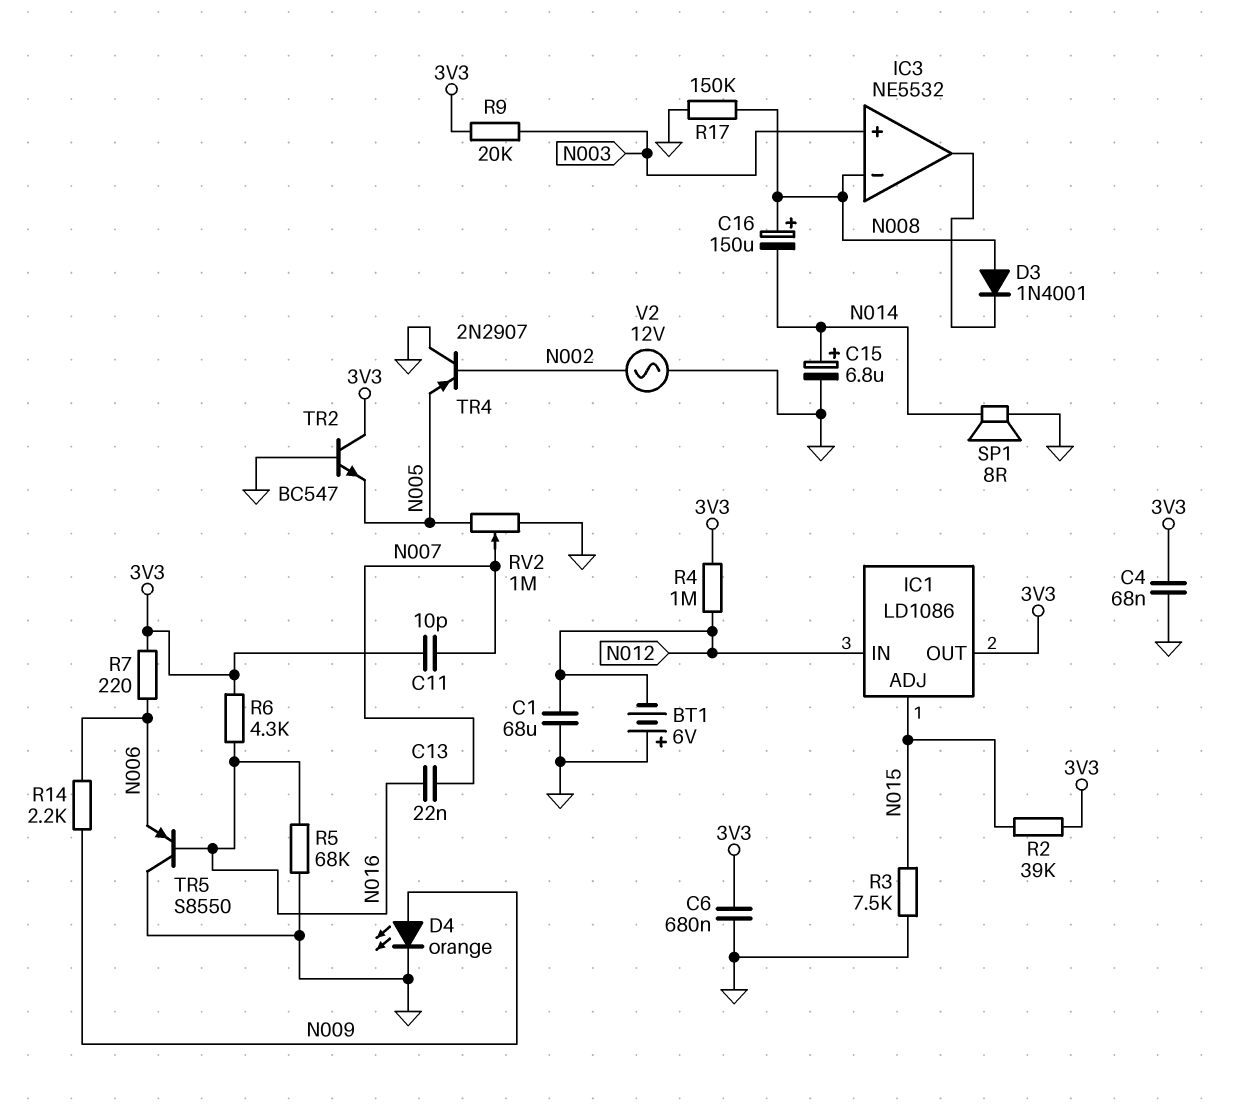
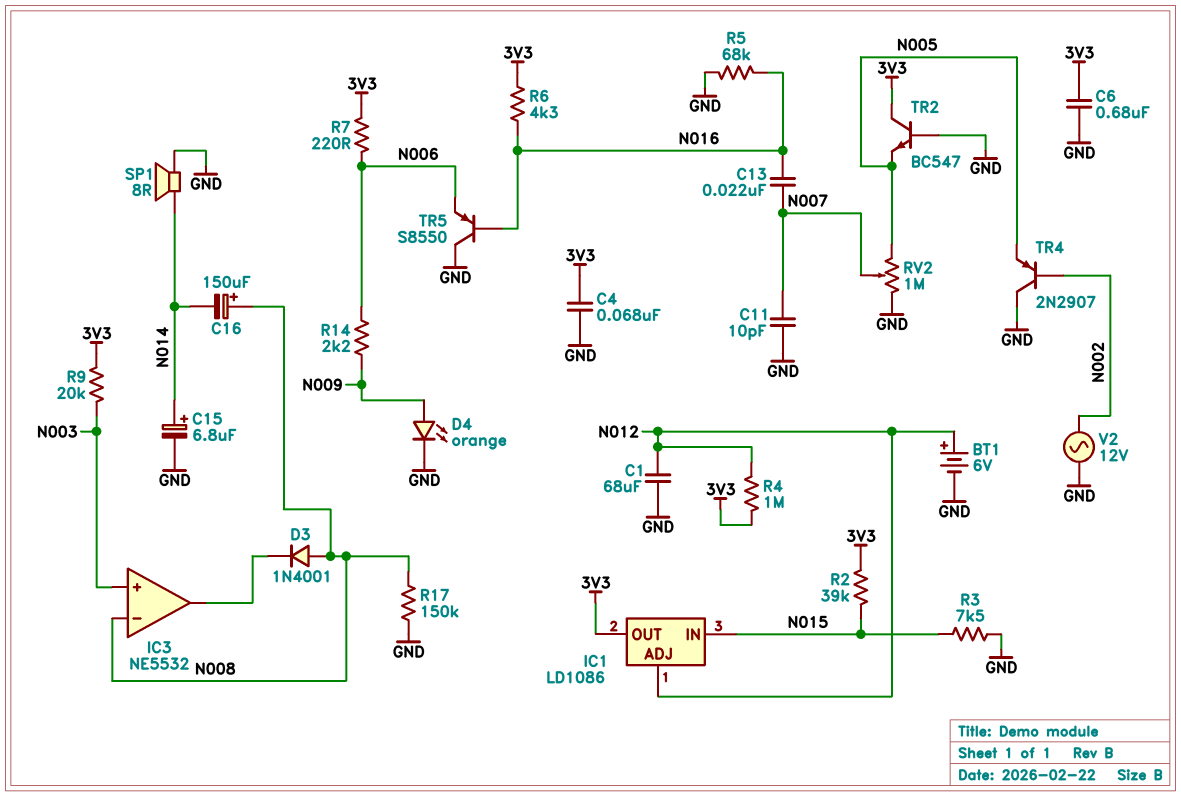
BT1: 6V (plus GND, minus N012) -> 6V (plus N012, minus GND)
C11: 10pF (3V3, N007) -> 10pF (GND, N007)
IC1 pin ADJ: N015 -> N012
IC1 pin IN: N012 -> N015

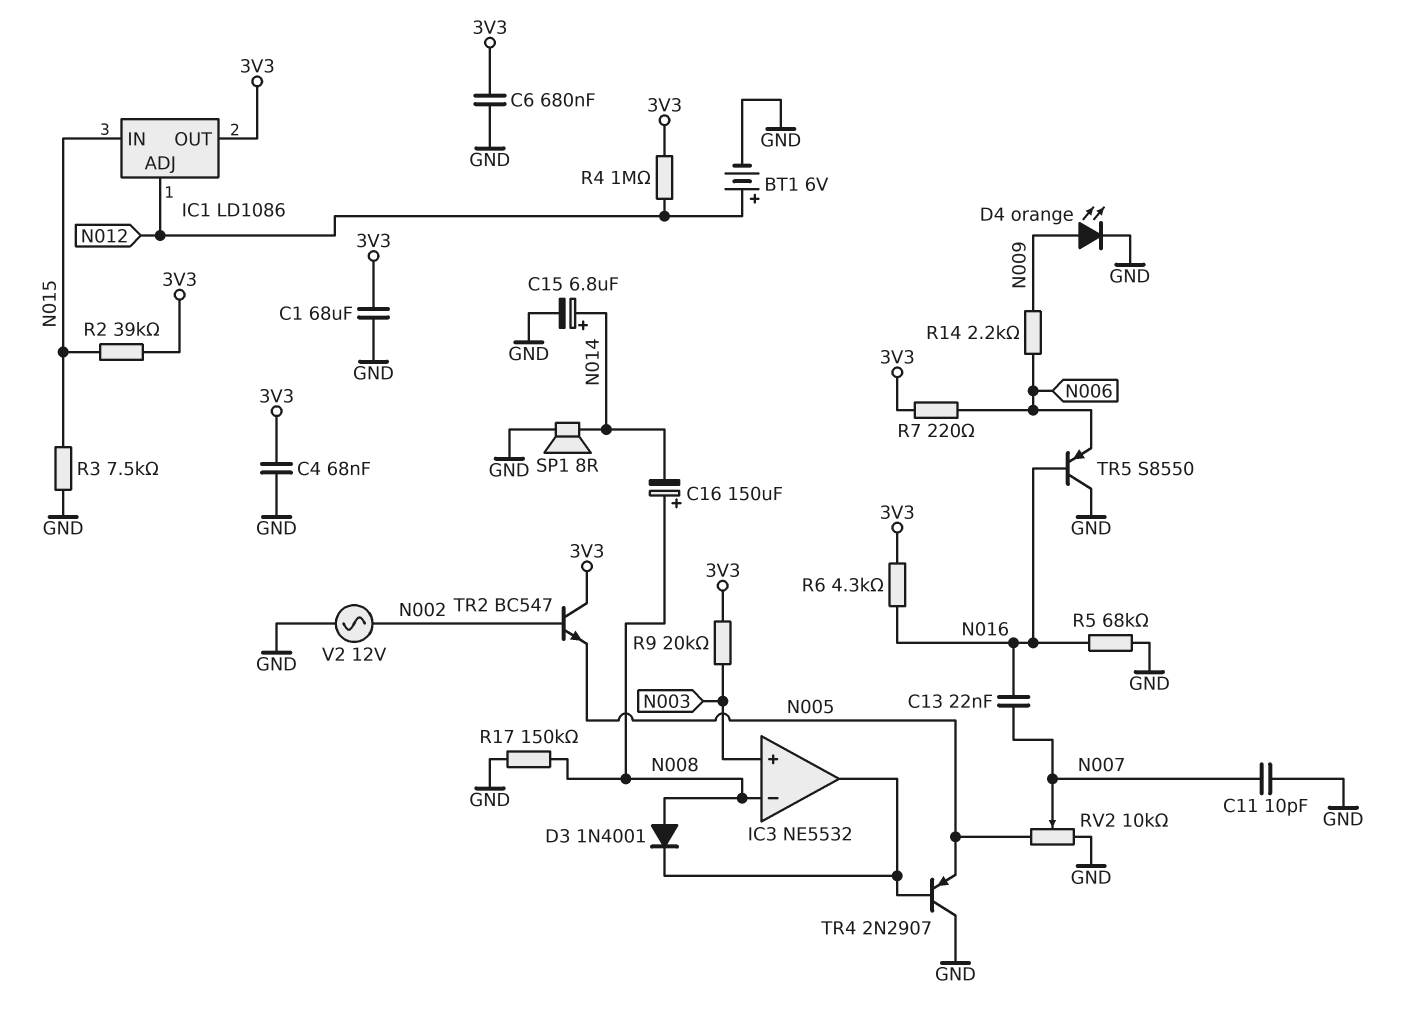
C1: 68uF (GND, N012) -> 68uF (3V3, GND)
RV2: 1M (GND, N005, wiper N007) -> 10k (GND, N005, wiper N007)
TR2: NPN BC547 (B GND, C 3V3, E N005) -> NPN BC547 (B N002, C 3V3, E N005)
TR4: PNP 2N2907 (B N002, C GND, E N005) -> PNP 2N2907 (B IC3/out, C GND, E N005)

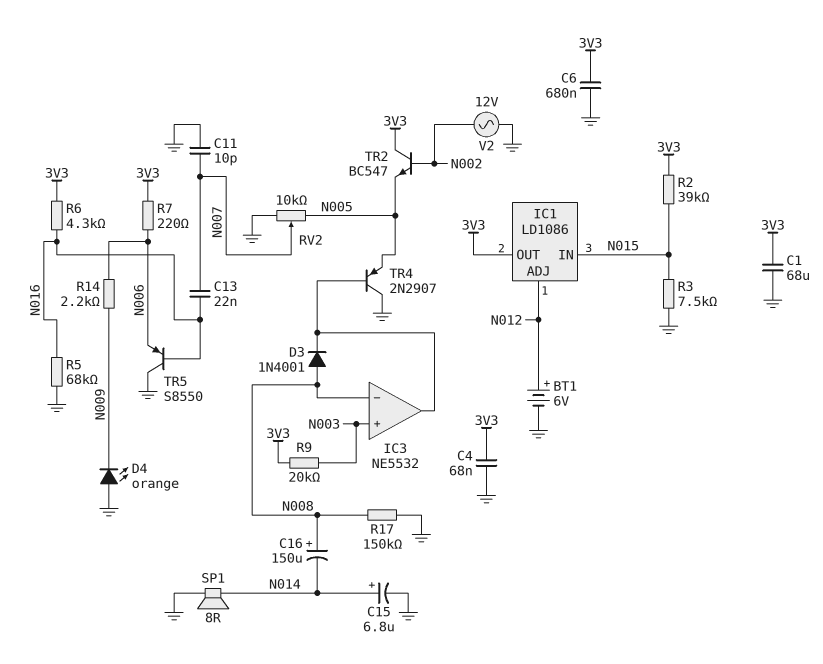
D4: LED orange (A N009, K GND) -> LED orange (A GND, K N009)
R4: 1M (3V3, N012) -> none

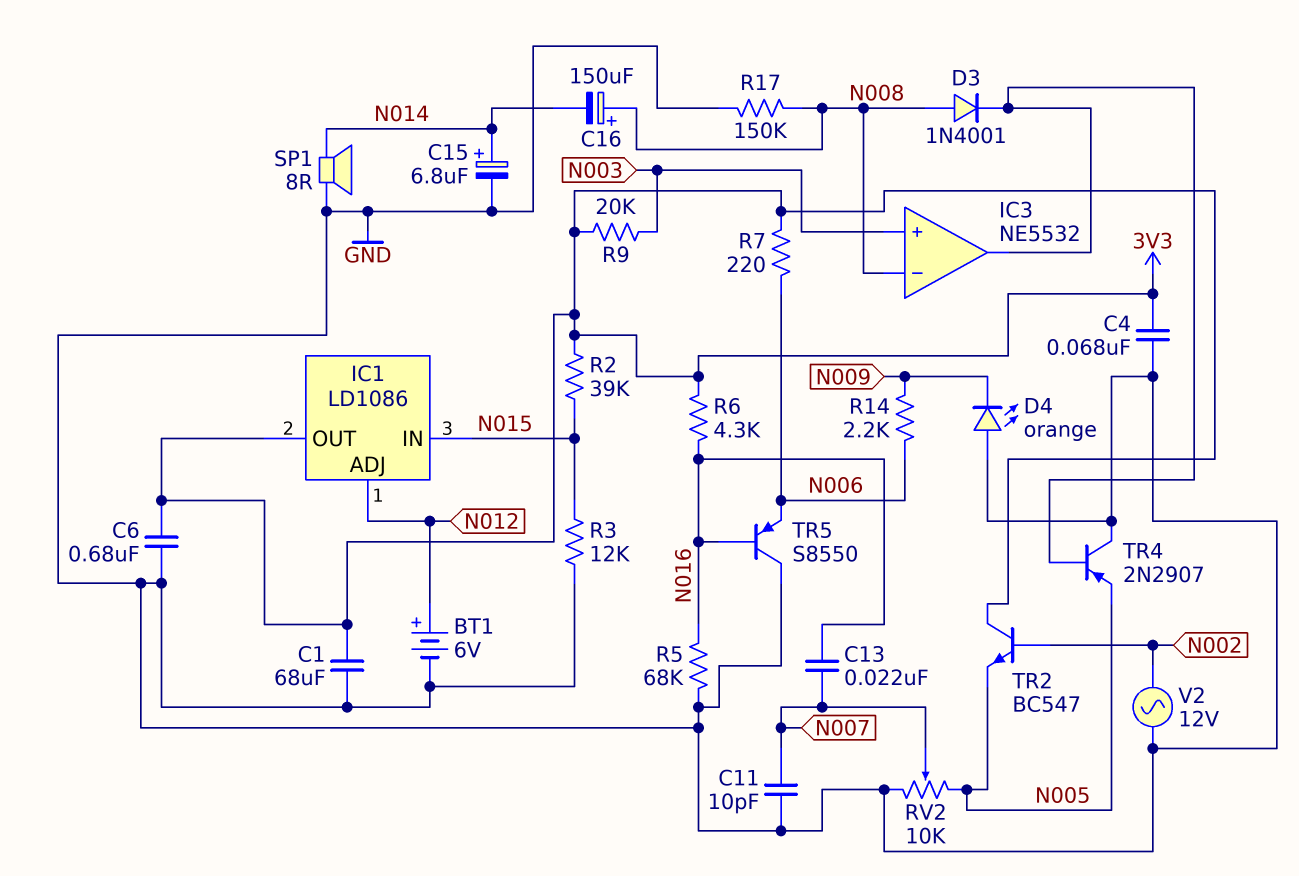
R3: 7.5k (GND, N015) -> 12k (GND, N015)

